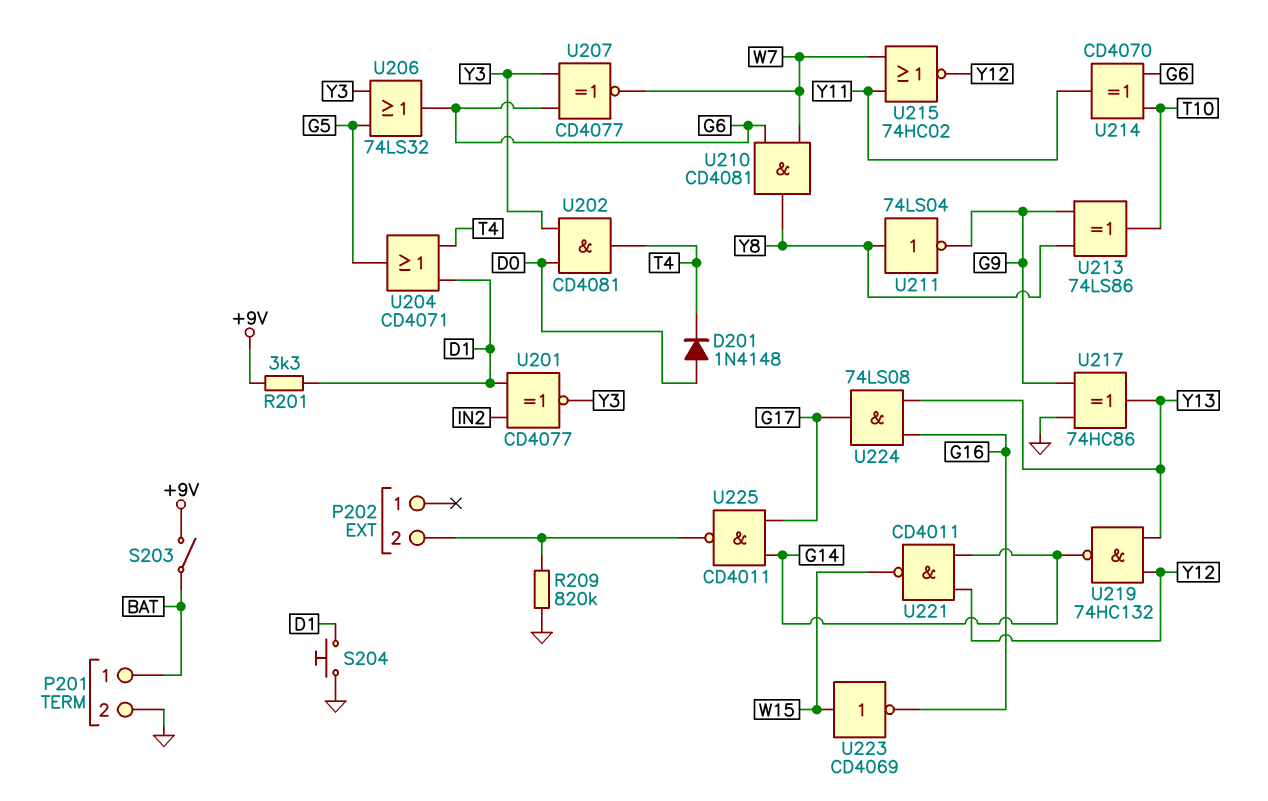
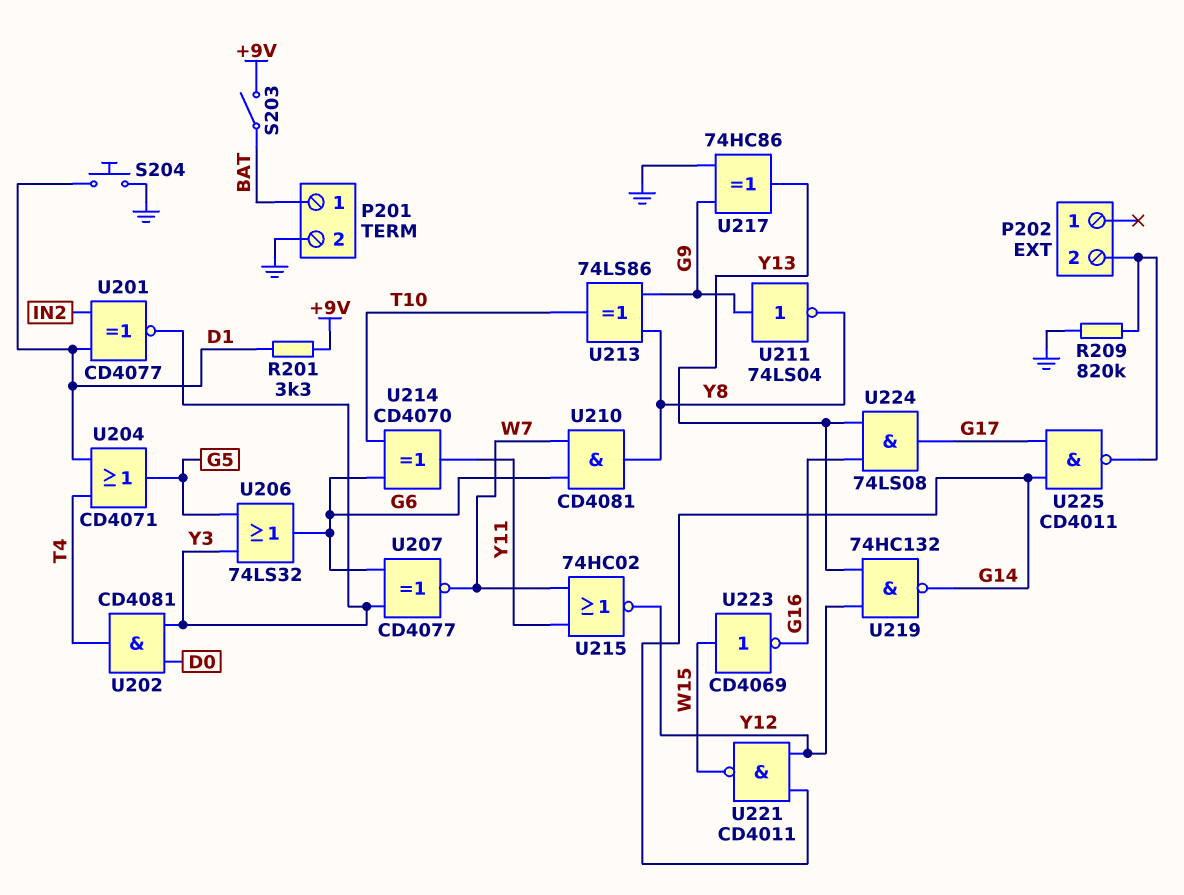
D201: diode 1N4148 (A D0, K T4) -> none
U211: NOT 74LS04 (in Y8, out G9) -> NOT 74LS04 (in G9, out Y8)

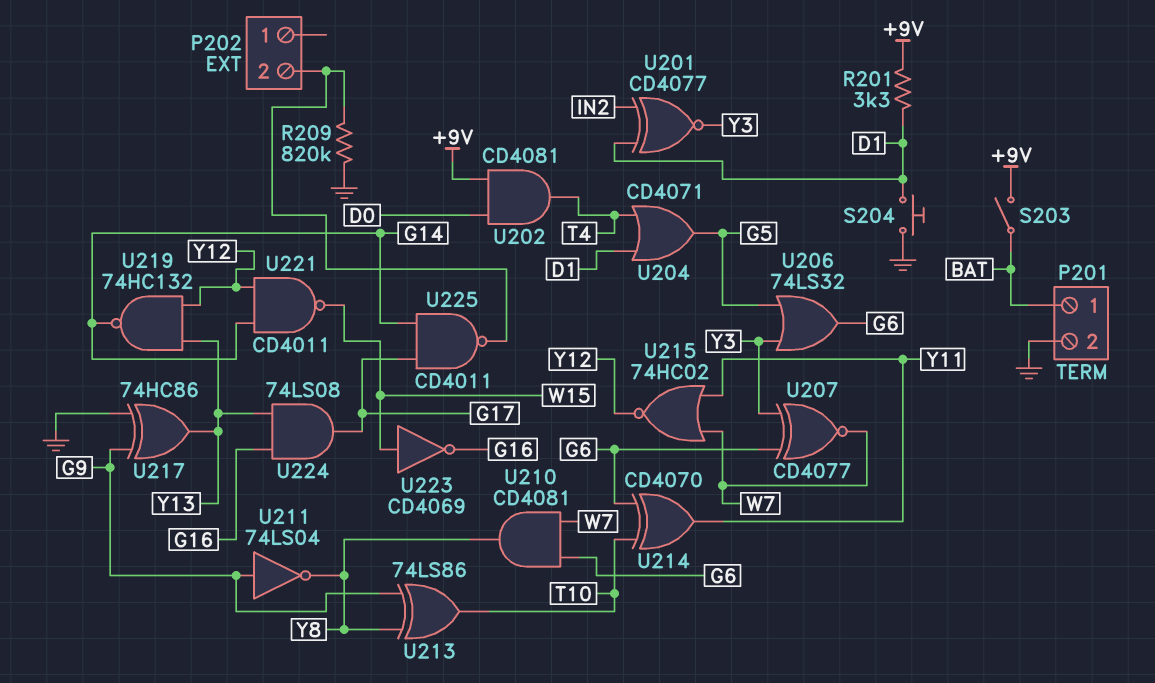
U202: AND CD4081 (in D0, in Y3, out T4) -> AND CD4081 (in +9V, in D0, out T4)

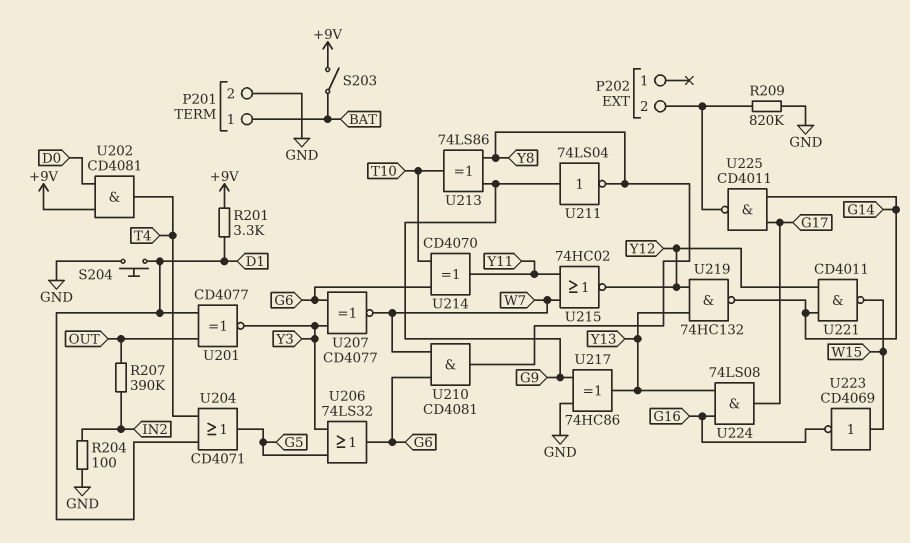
R204: none -> 100 (GND, IN2)
R207: none -> 390k (IN2, OUT)
U201: XNOR CD4077 (in D1, in IN2, out Y3) -> XNOR CD4077 (in D1, in OUT, out Y3)

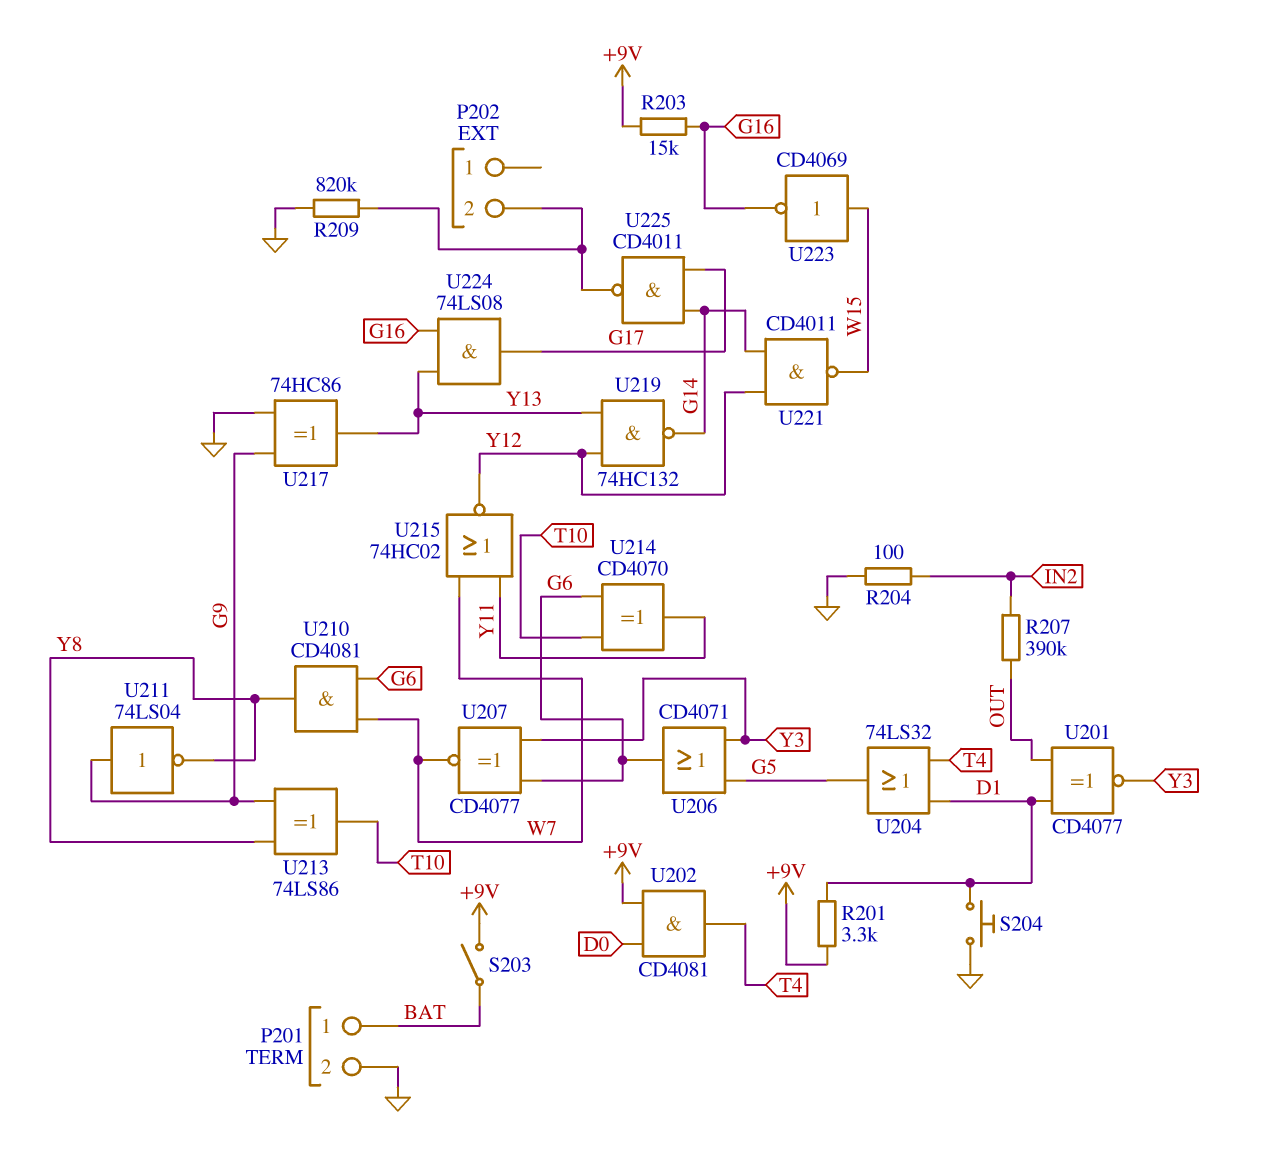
R203: none -> 15k (+9V, G16)
U204: OR CD4071 (in D1, in T4, out G5) -> OR 74LS32 (in D1, in T4, out G5)
U206: OR 74LS32 (in G5, in Y3, out G6) -> OR CD4071 (in G5, in Y3, out G6)

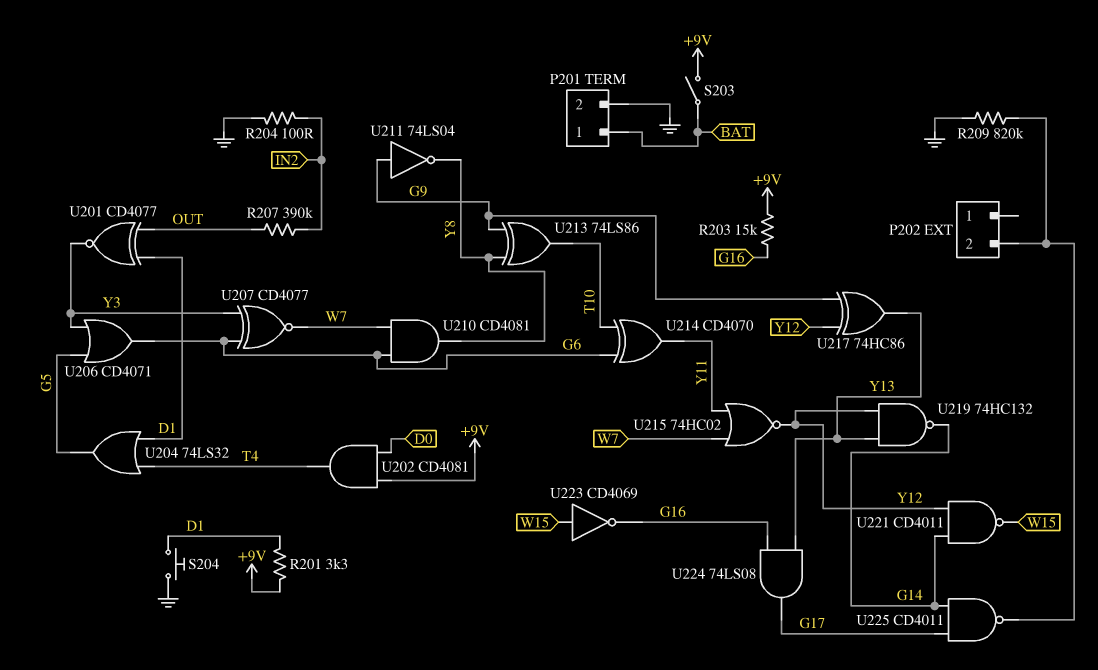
U217: XOR 74HC86 (in G9, in GND, out Y13) -> XOR 74HC86 (in G9, in Y12, out Y13)

